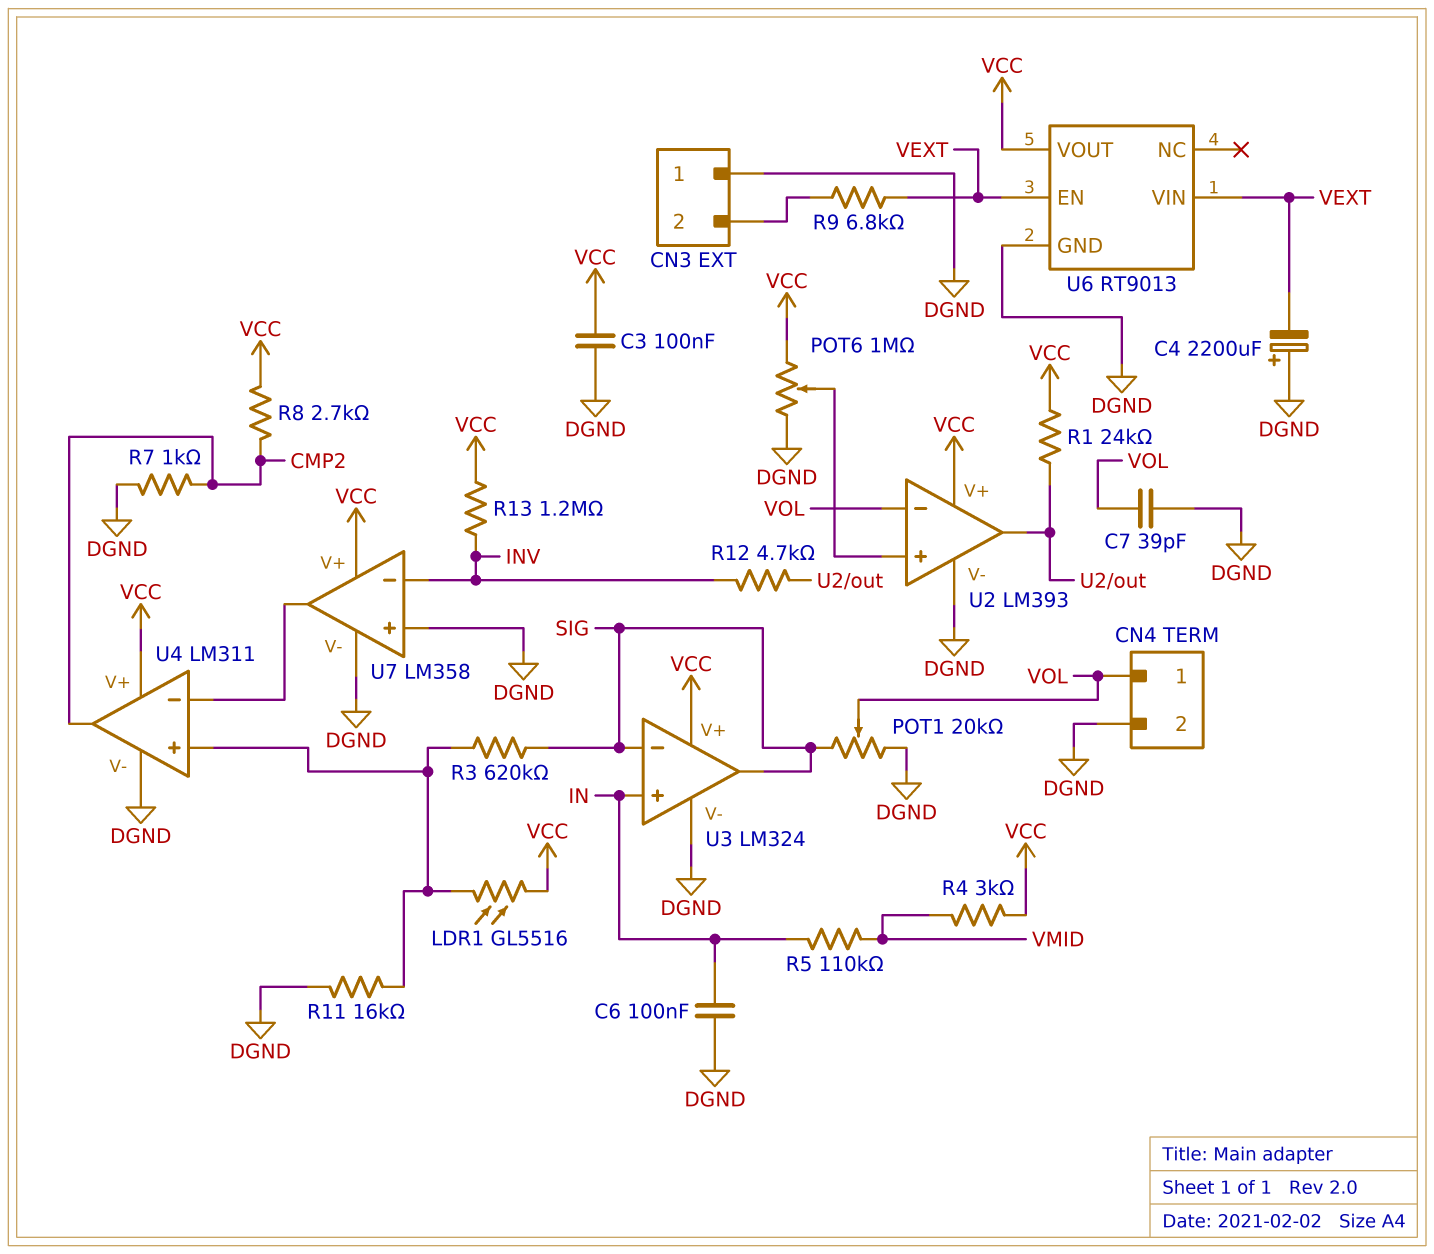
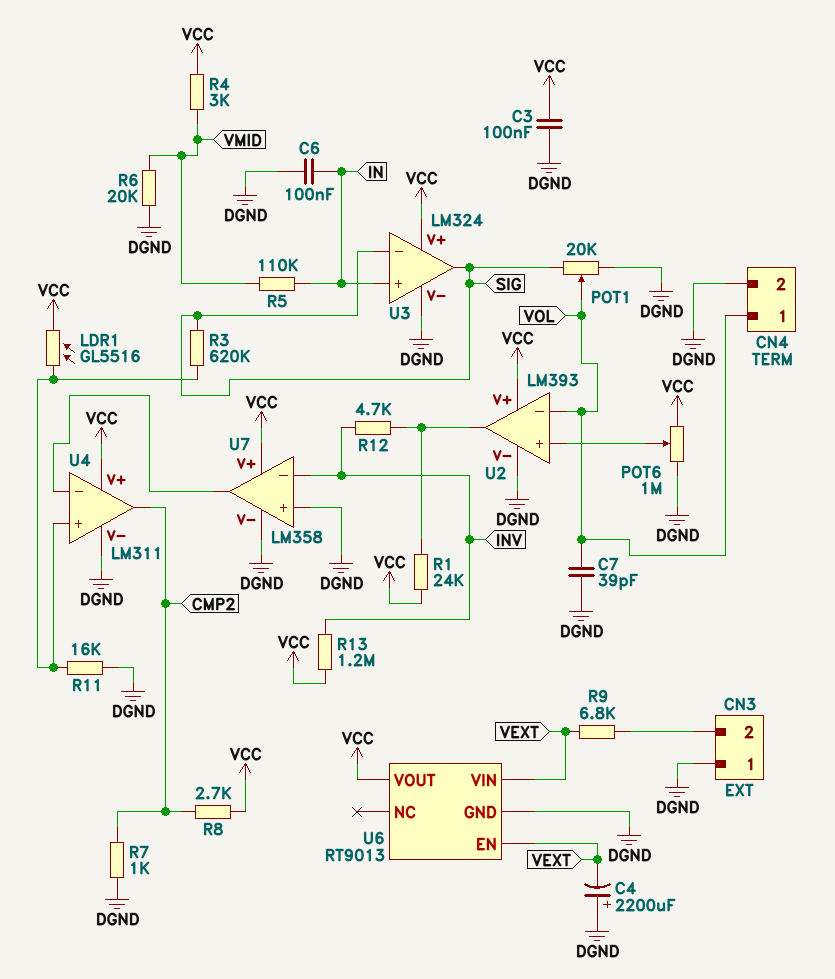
R6: none -> 20k (DGND, VMID)

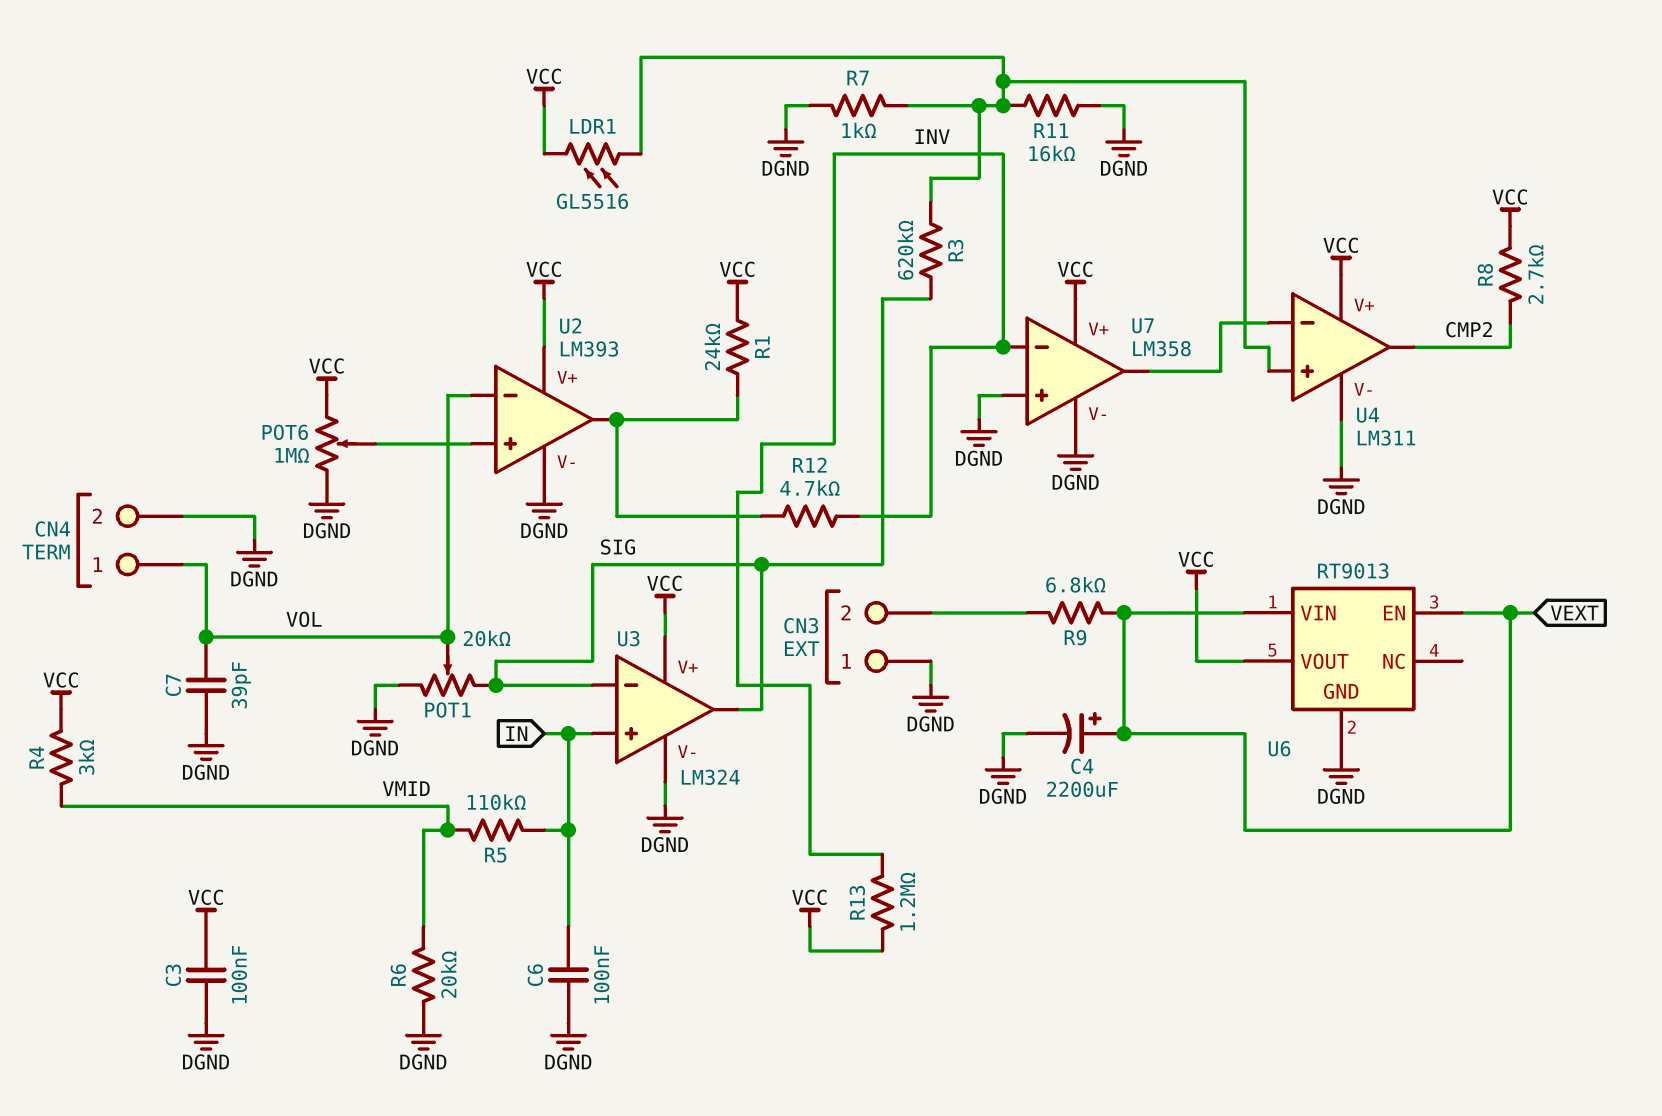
C4: 2200uF (plus DGND, minus VEXT) -> 2200uF (plus VEXT, minus DGND)
R7: 1k (CMP2, DGND) -> 1k (DGND, U4/in+)

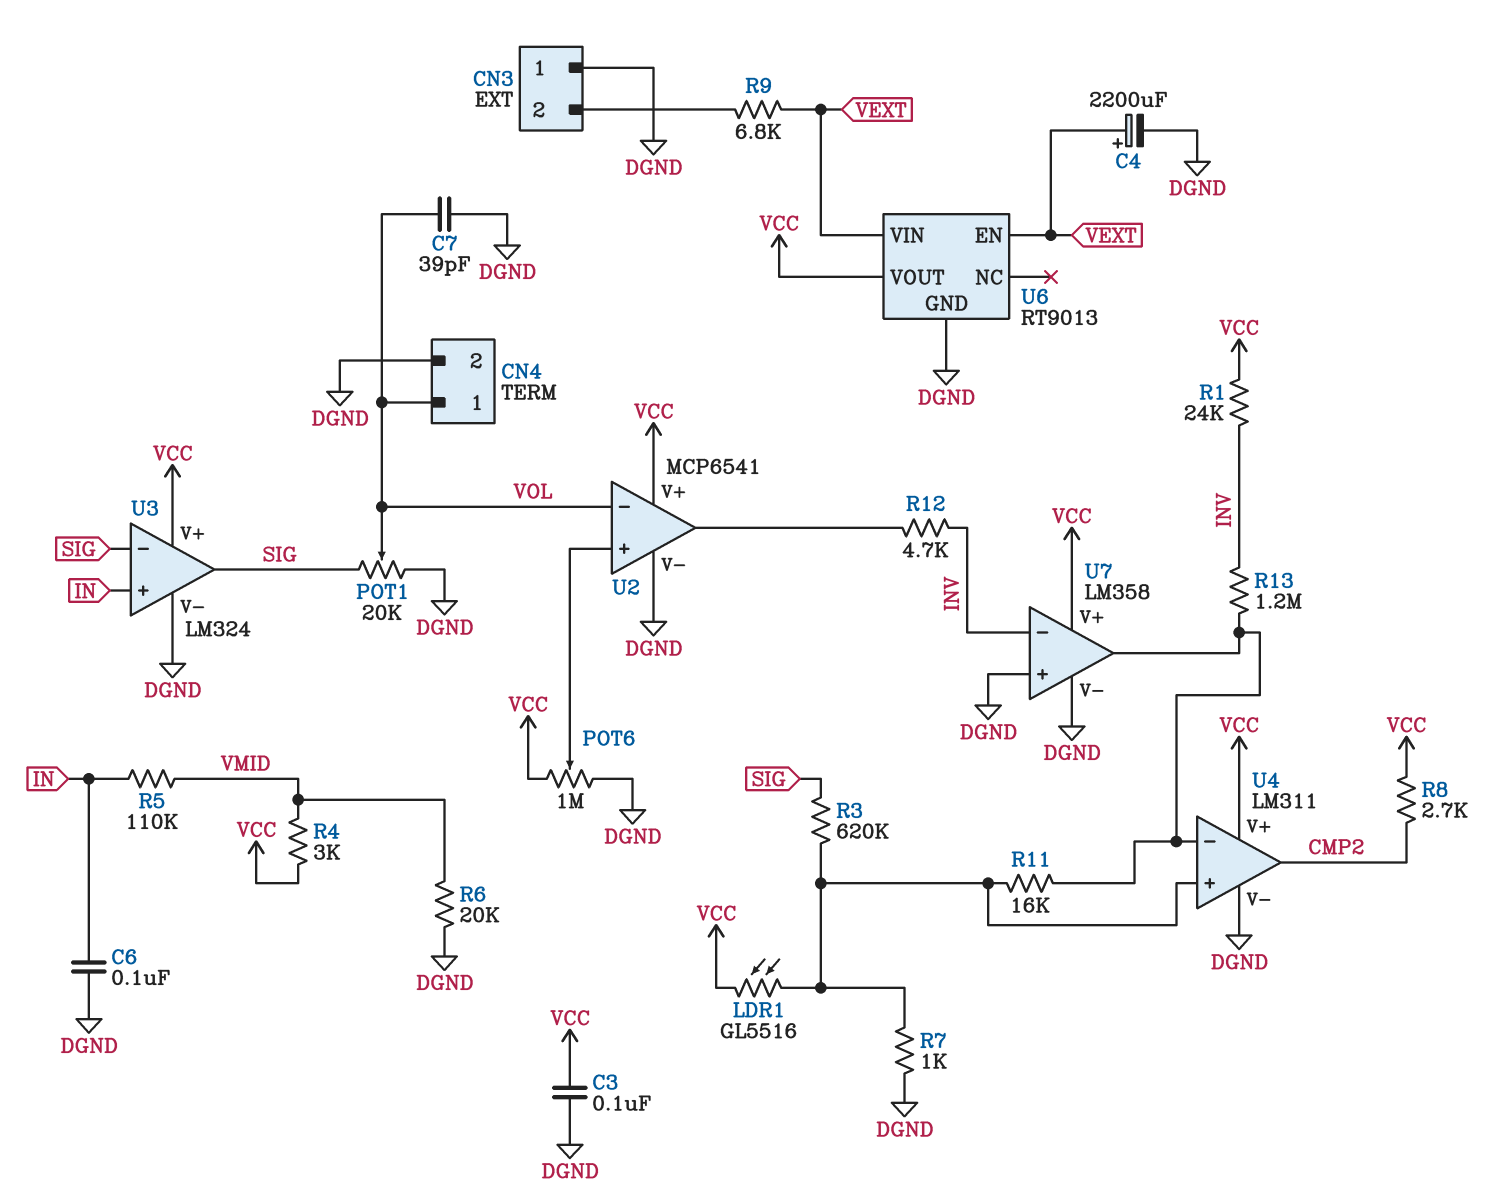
R1: 24k (U2/out, VCC) -> 24k (INV, VCC)
R11: 16k (DGND, U4/in+) -> 16k (U4/in+, U4/in-)
R13: 1.2M (INV, VCC) -> 1.2M (INV, U4/in-)
U2: LM393 -> MCP6541

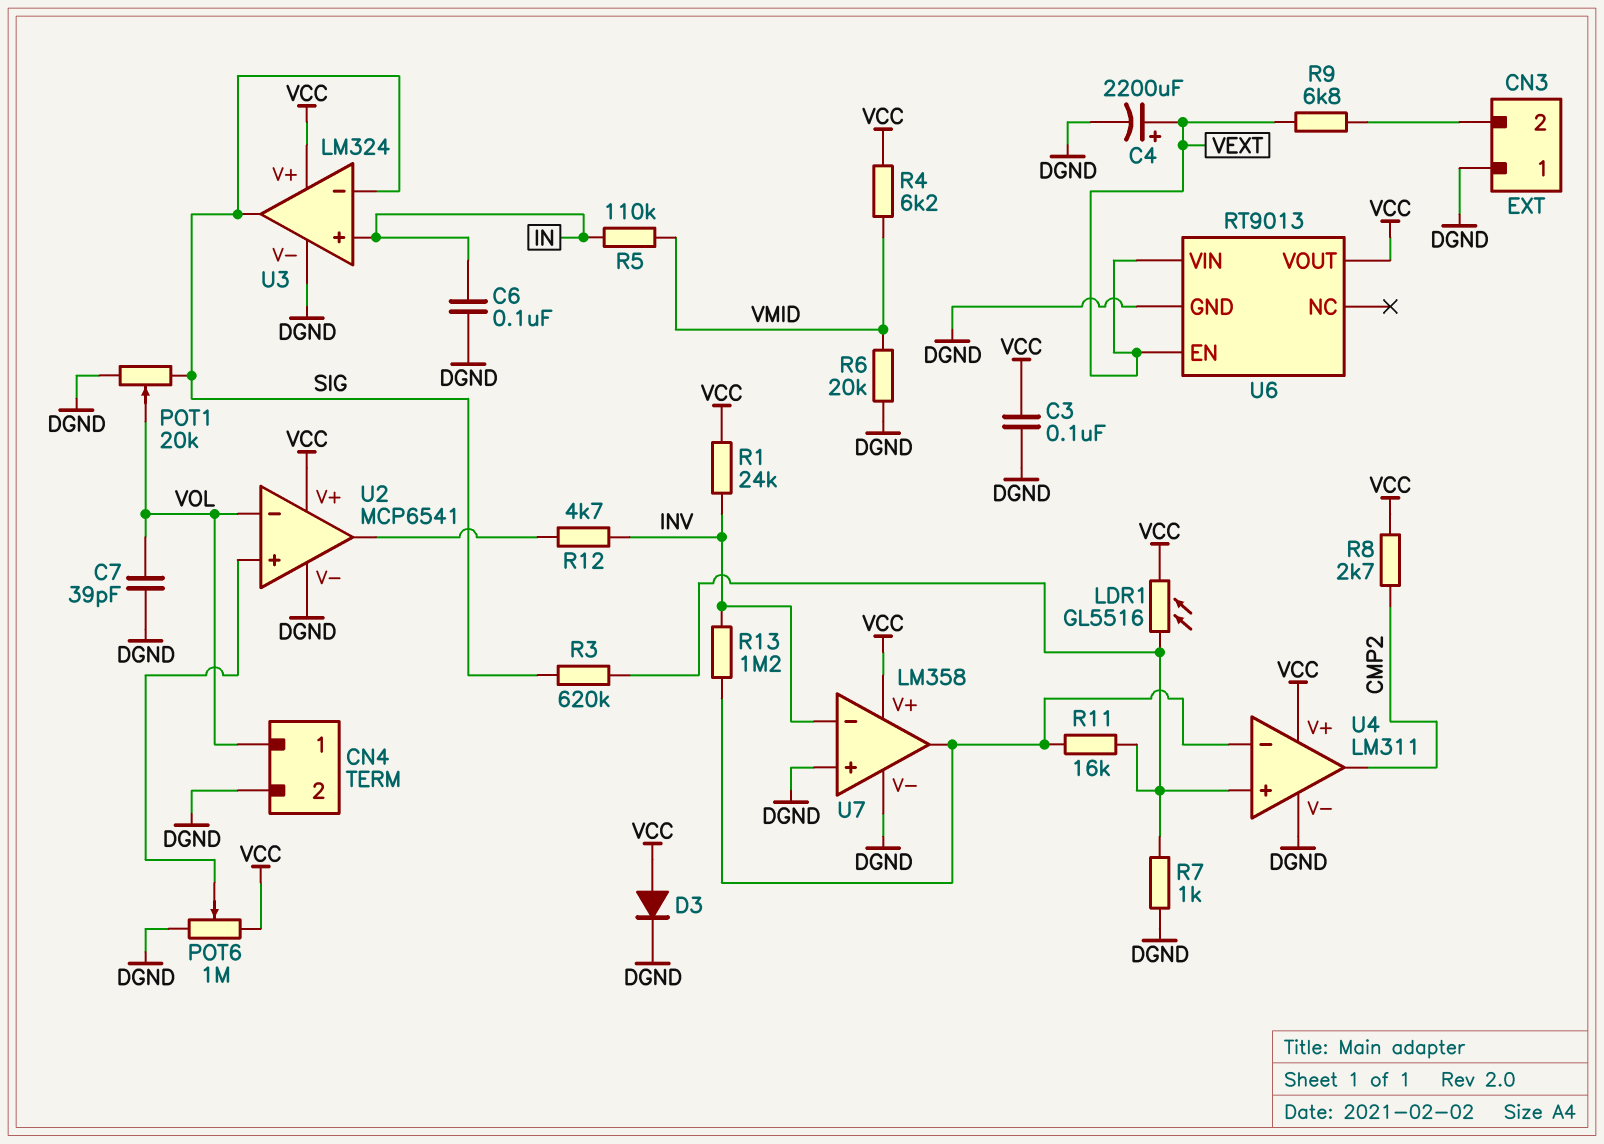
D3: none -> diode (A VCC, K DGND)
R4: 3k (VCC, VMID) -> 6.2k (VCC, VMID)

